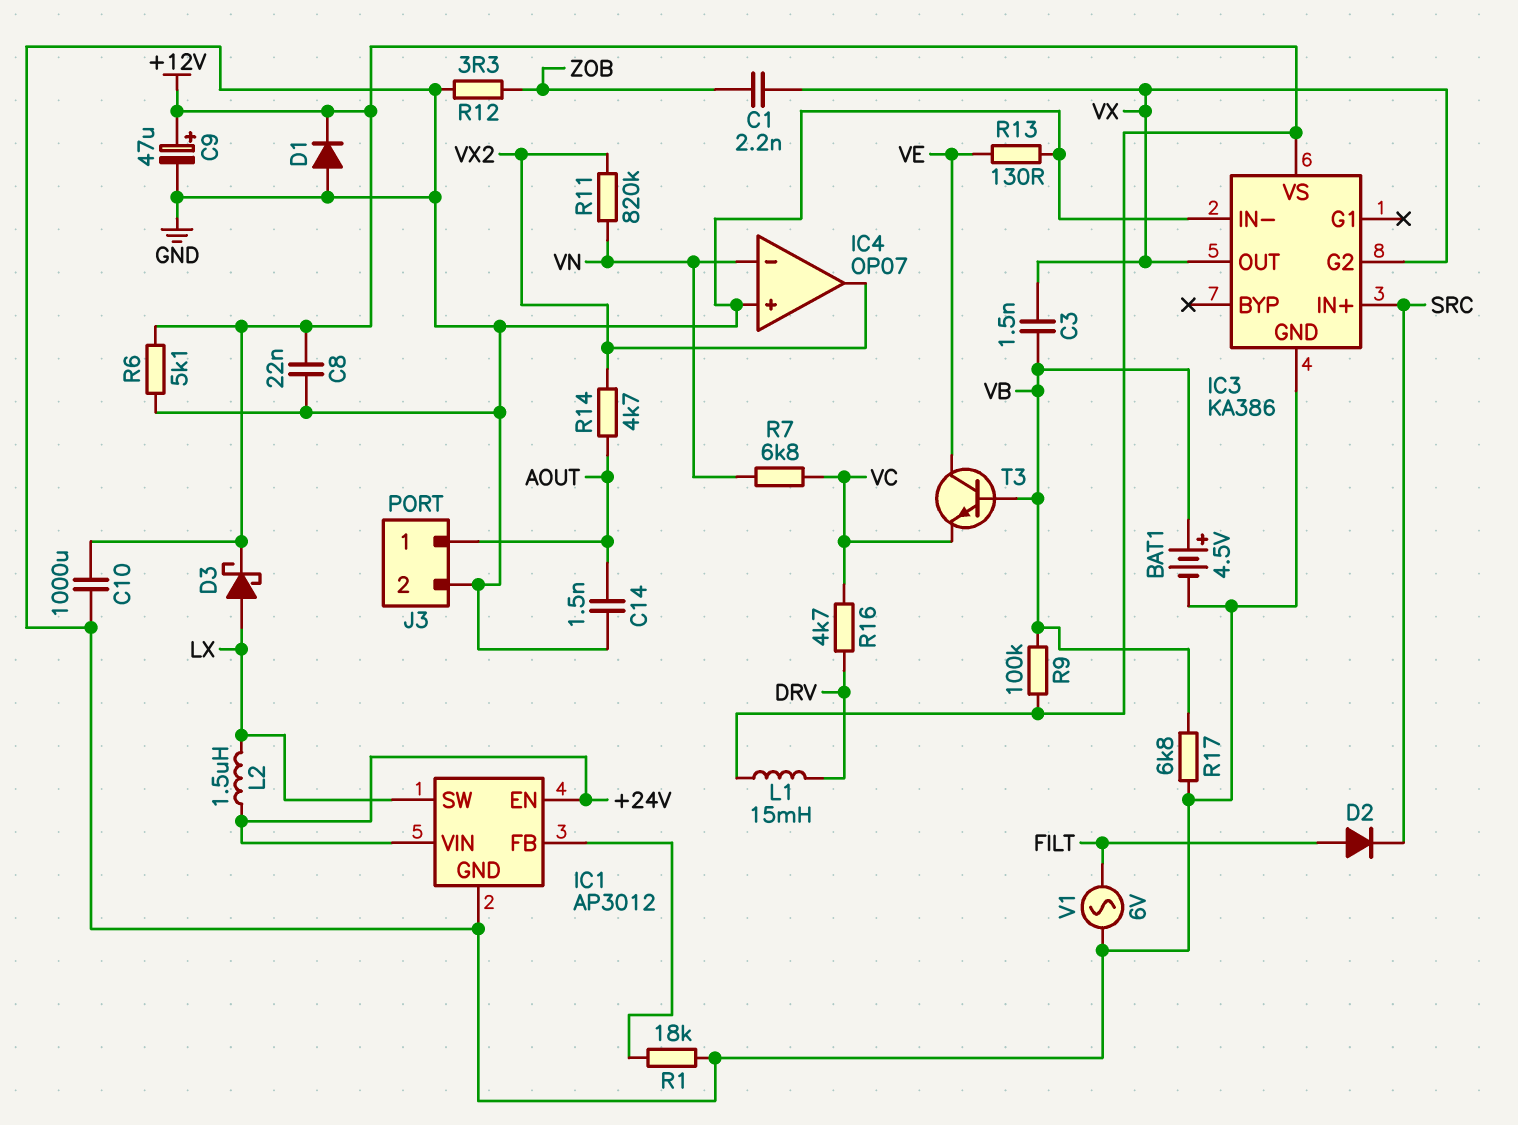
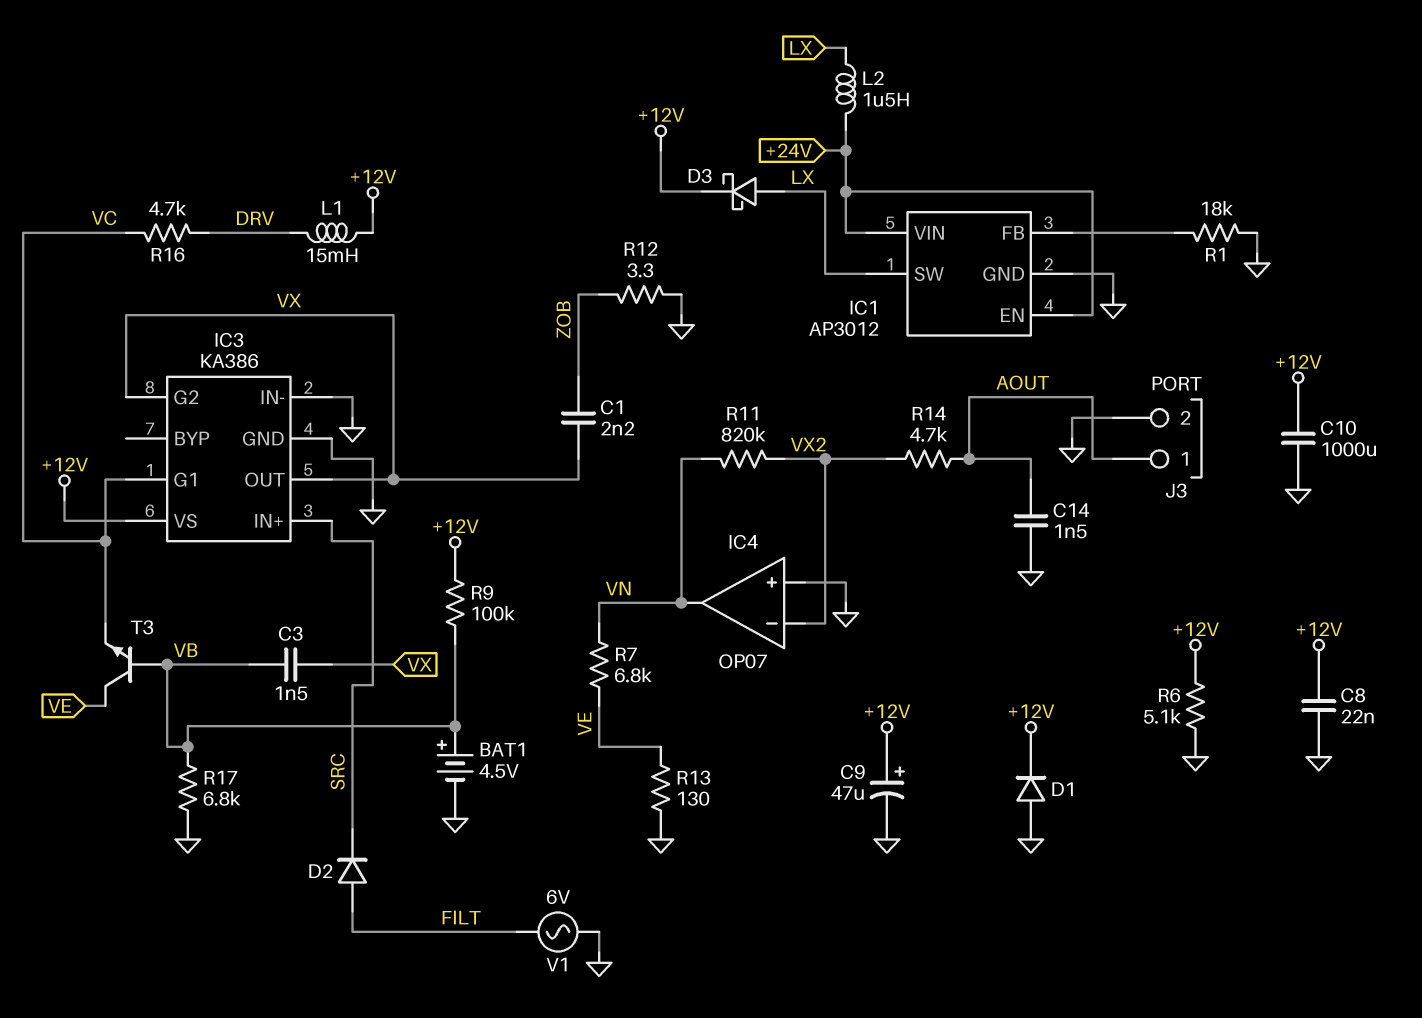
IC3 pin G1: none -> VC
IC4 pin in-: VN -> VX2
IC4 pin out: VX2 -> VN
R7: 6.8k (VC, VN) -> 6.8k (VE, VN)

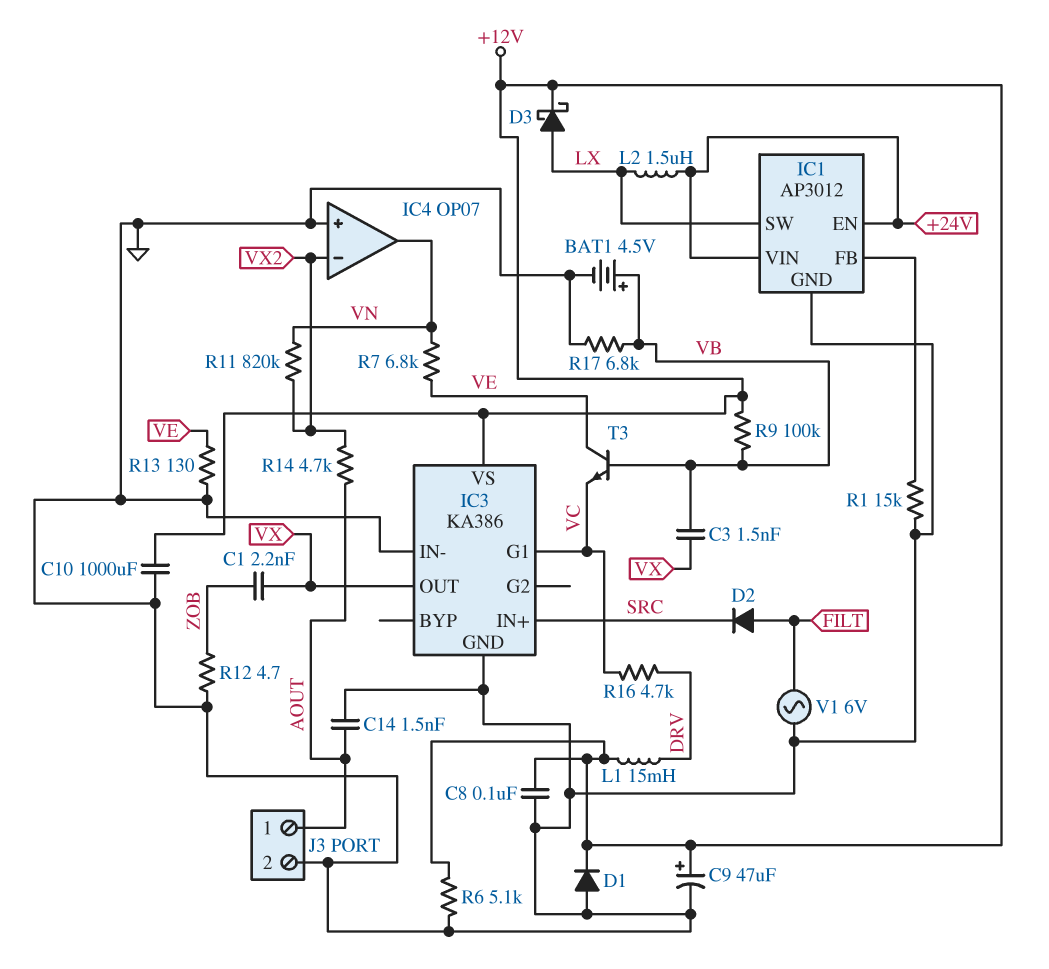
C8: 22nF (+12V, GND) -> 100nF (+12V, GND)
IC3 pin G2: VX -> none
R1: 18k (GND, IC1/FB) -> 15k (GND, IC1/FB)
R12: 3.3 (GND, ZOB) -> 4.7 (GND, ZOB)

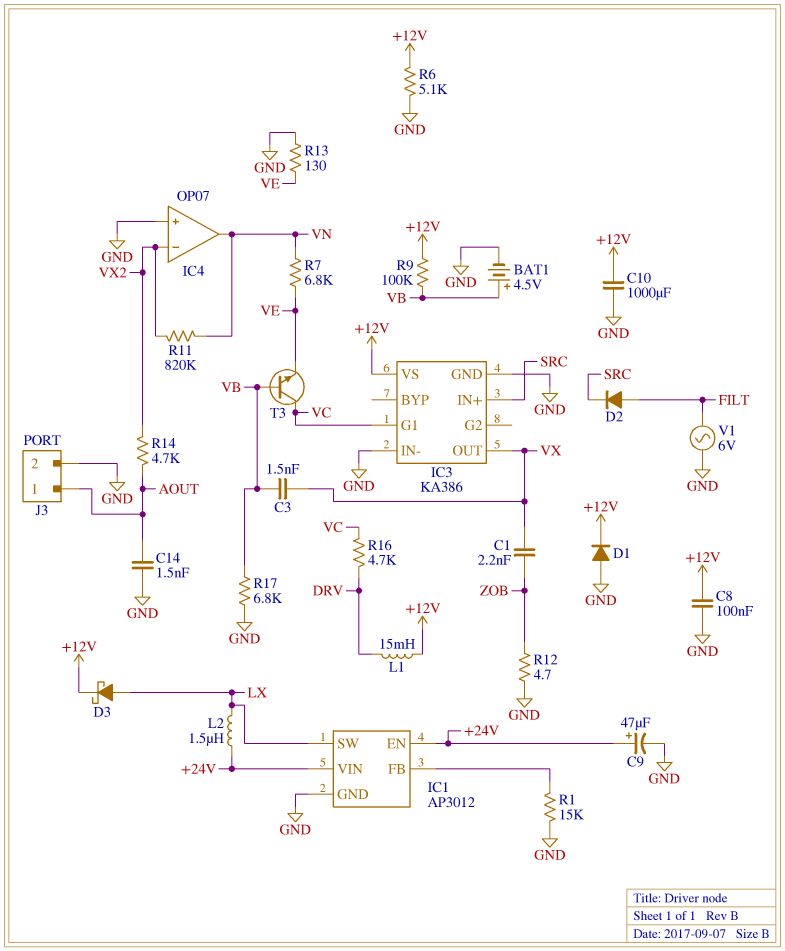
C9: 47uF (plus +12V, minus GND) -> 47uF (plus +24V, minus GND)
T3: NPN (B VB, C VE, E VC) -> NPN (B VB, C VC, E VE)

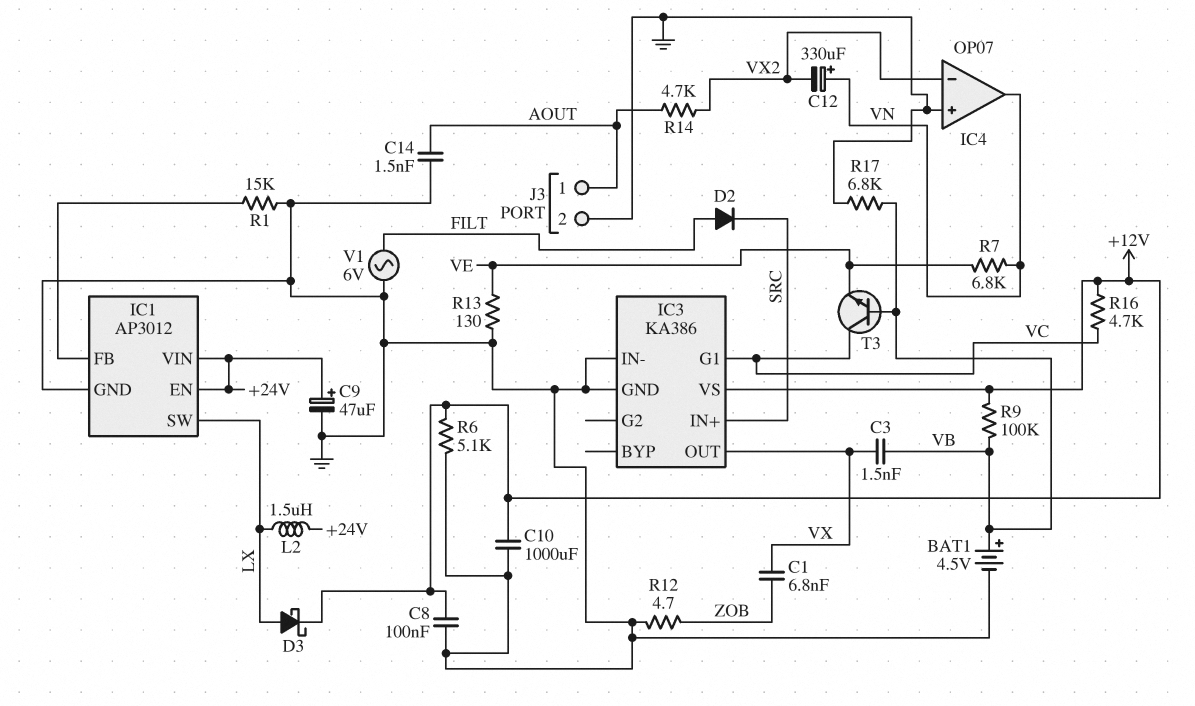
C1: 2.2nF (VX, ZOB) -> 6.8nF (VX, ZOB)
C12: none -> 330uF (plus VN, minus VX2)
D1: diode (A GND, K +12V) -> none
L1: 15mH (+12V, DRV) -> none
R11: 820k (VN, VX2) -> none
R16: 4.7k (DRV, VC) -> 4.7k (+12V, VC)

